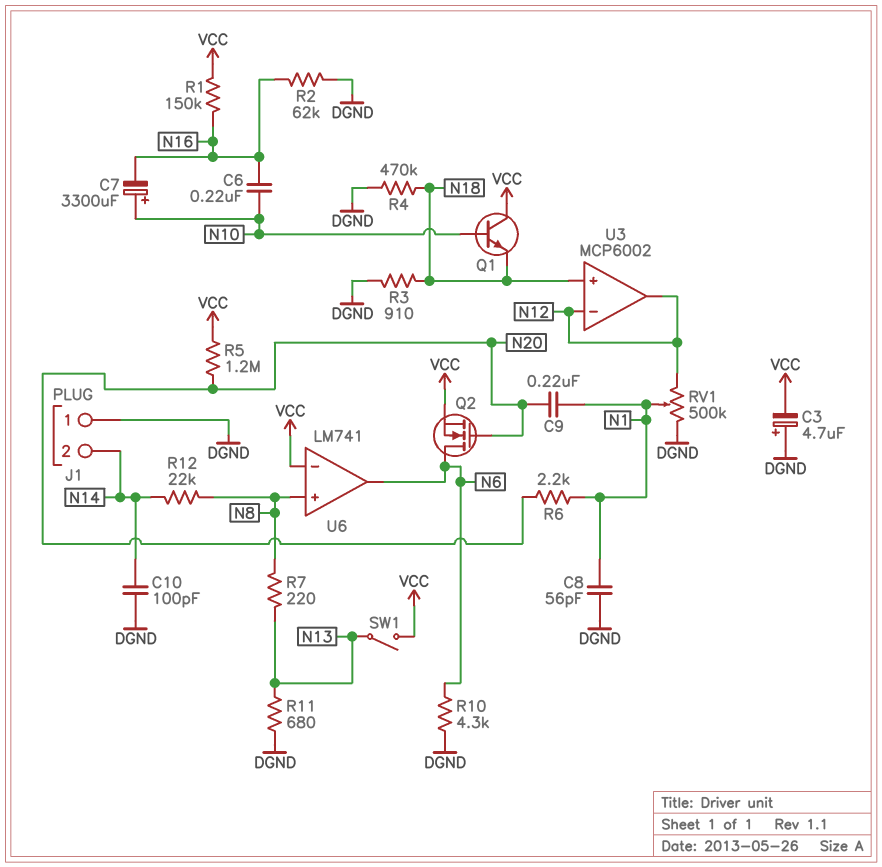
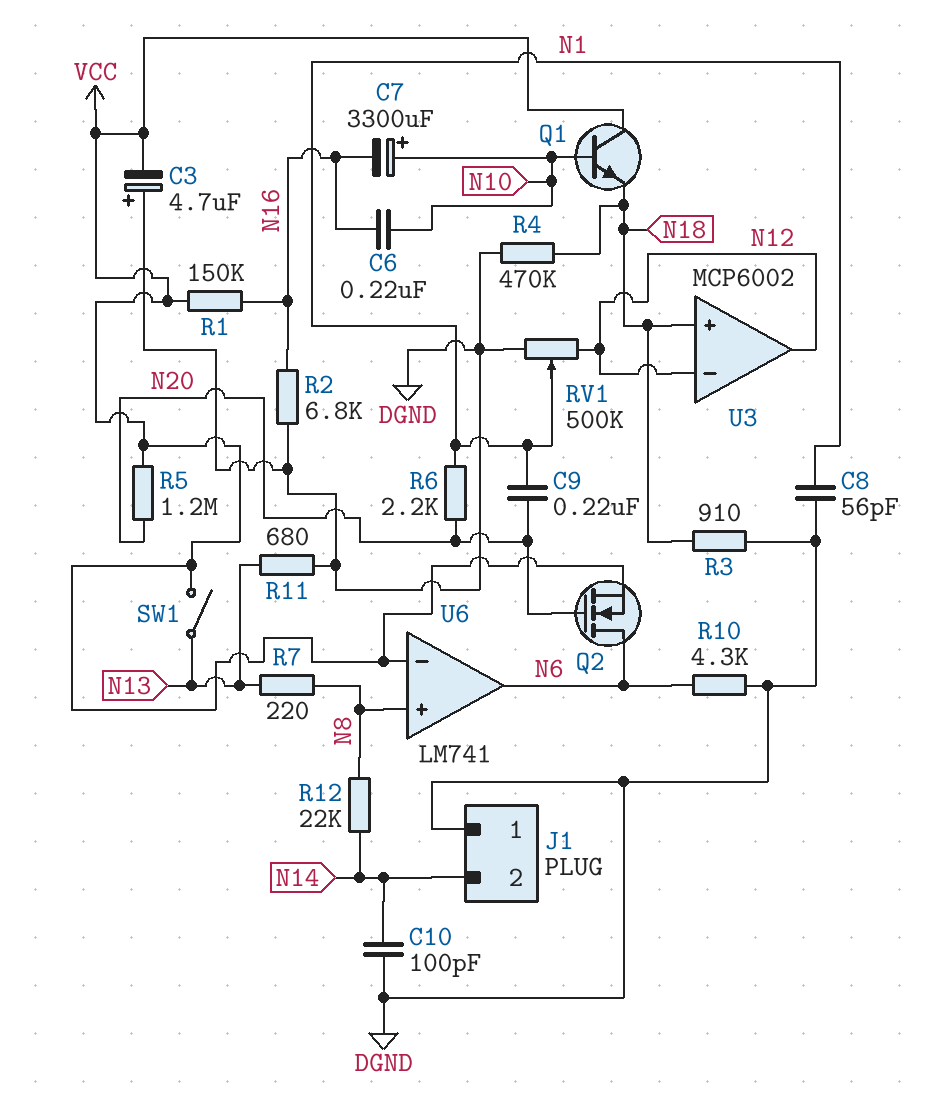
R2: 62k (DGND, N16) -> 6.8k (DGND, N16)

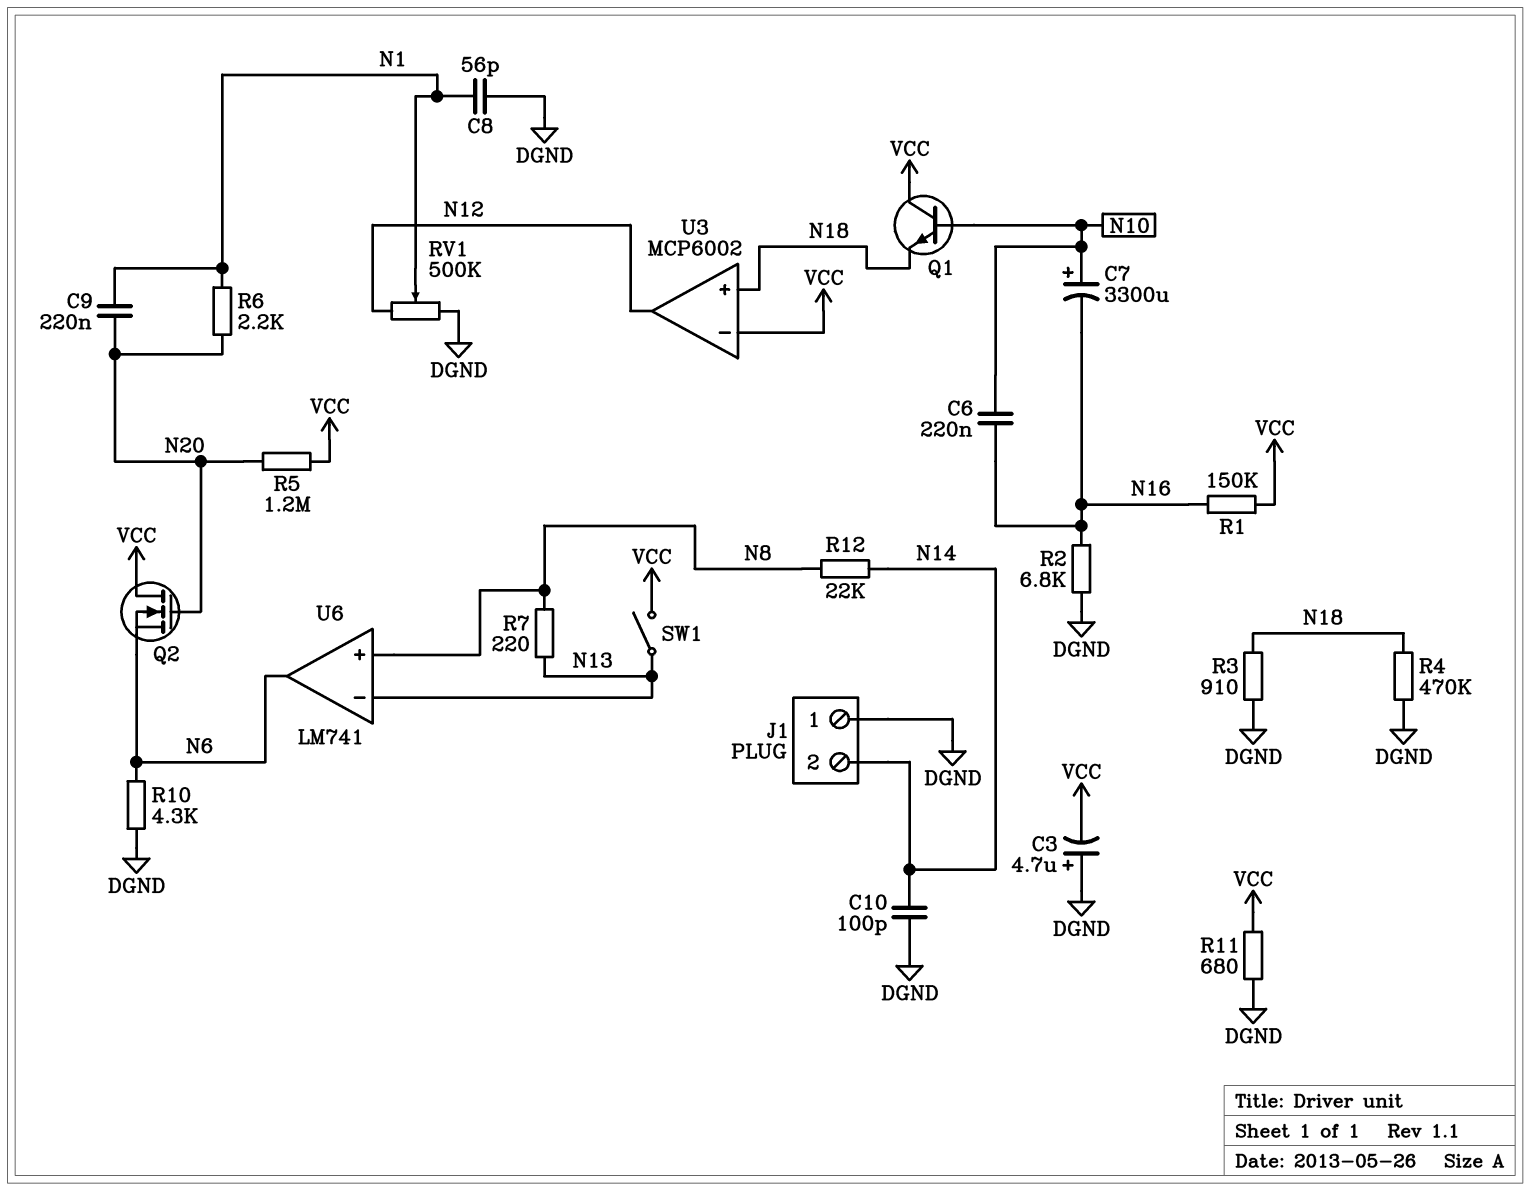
Q2: NMOS (G N20, D N6, S VCC) -> NMOS (G N20, D VCC, S N6)
R11: 680 (DGND, N13) -> 680 (DGND, VCC)
U3 pin in-: N12 -> VCC
U6 pin in-: VCC -> N13

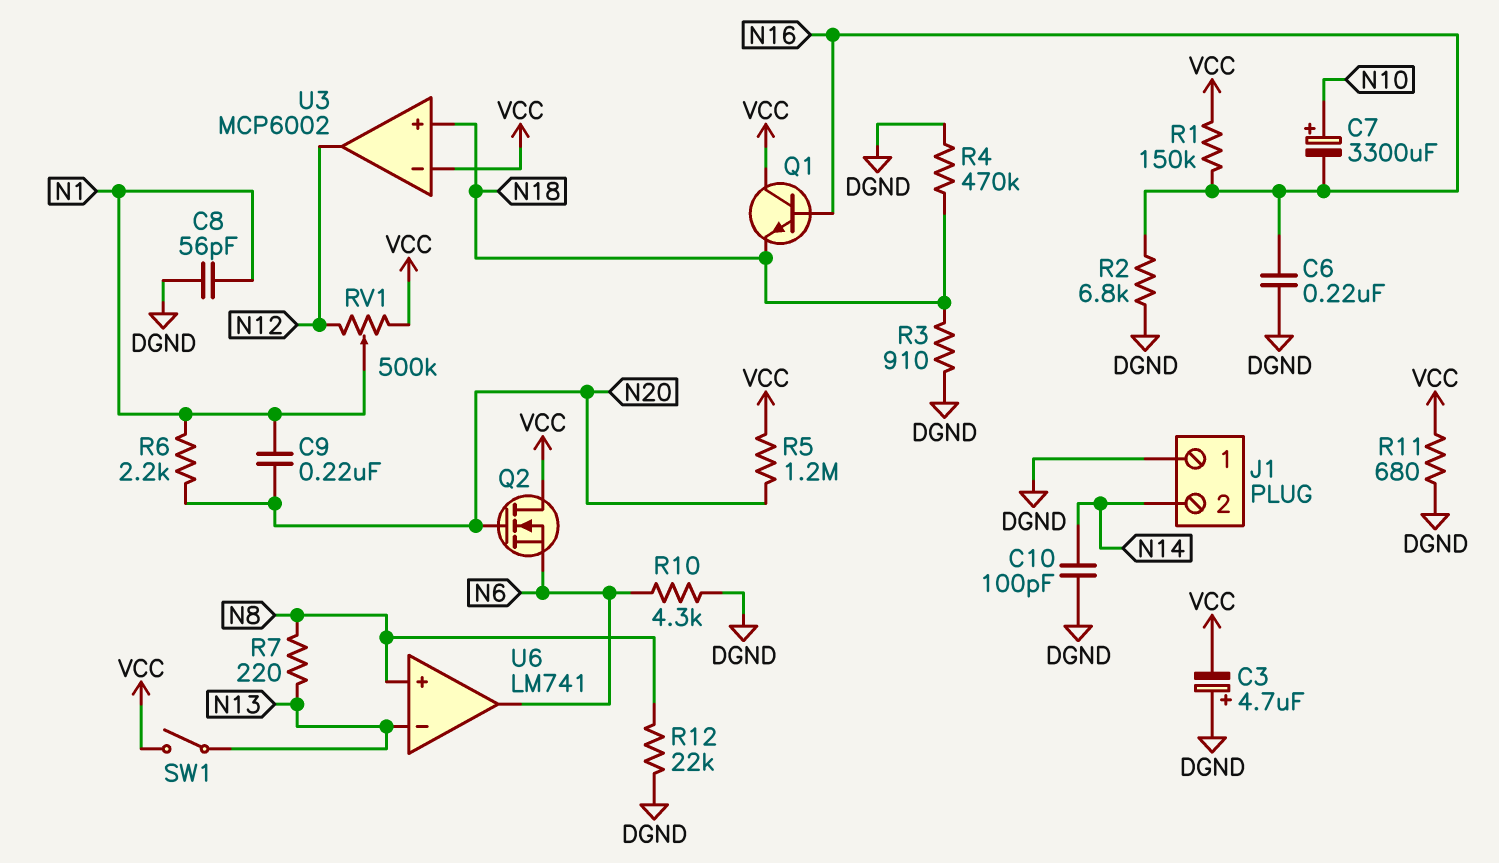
C6: 220nF (N10, N16) -> 220nF (DGND, N16)
Q1: NPN (B N10, C VCC, E N18) -> NPN (B N16, C VCC, E N18)
R12: 22k (N8, N14) -> 22k (DGND, N8)
RV1: 500k (DGND, N12, wiper N1) -> 500k (N12, VCC, wiper N1)

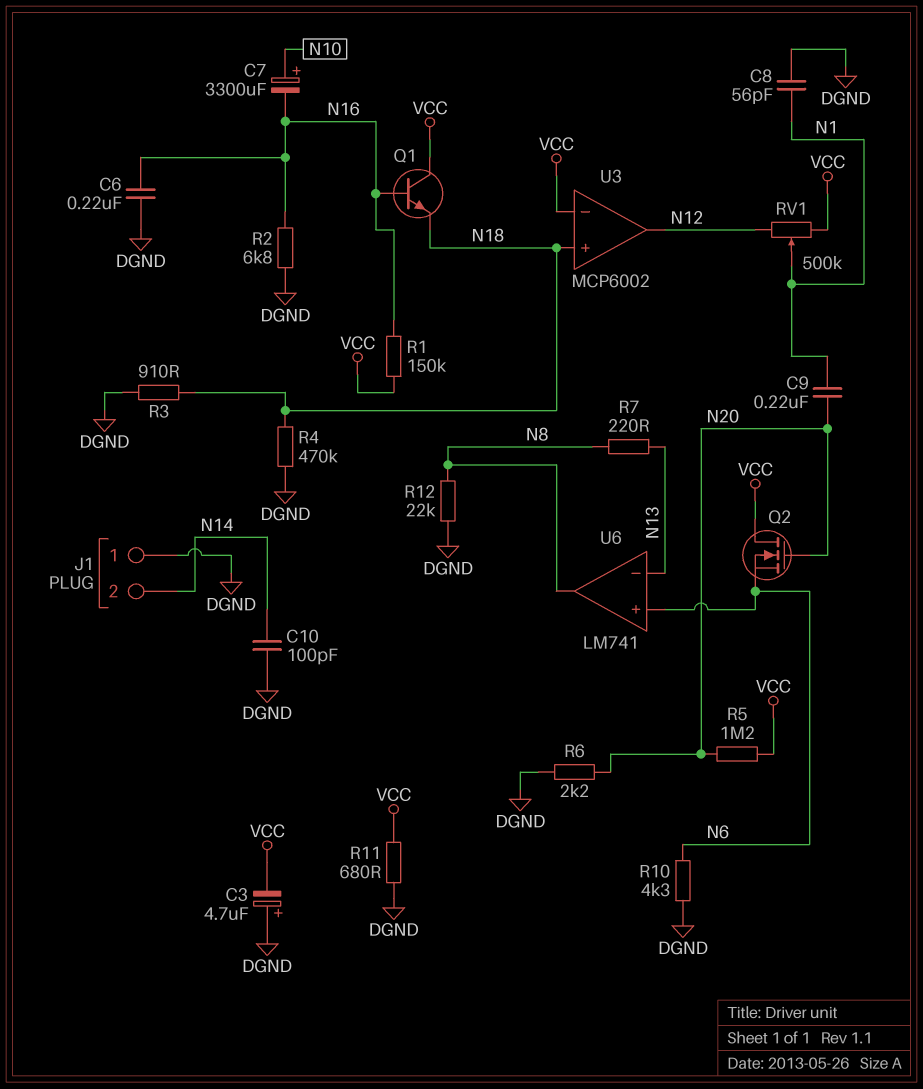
R6: 2.2k (N1, N20) -> 2.2k (DGND, N20)
SW1: switch (N13, VCC) -> none
U6 pin in+: N8 -> N6
U6 pin out: N6 -> N8

